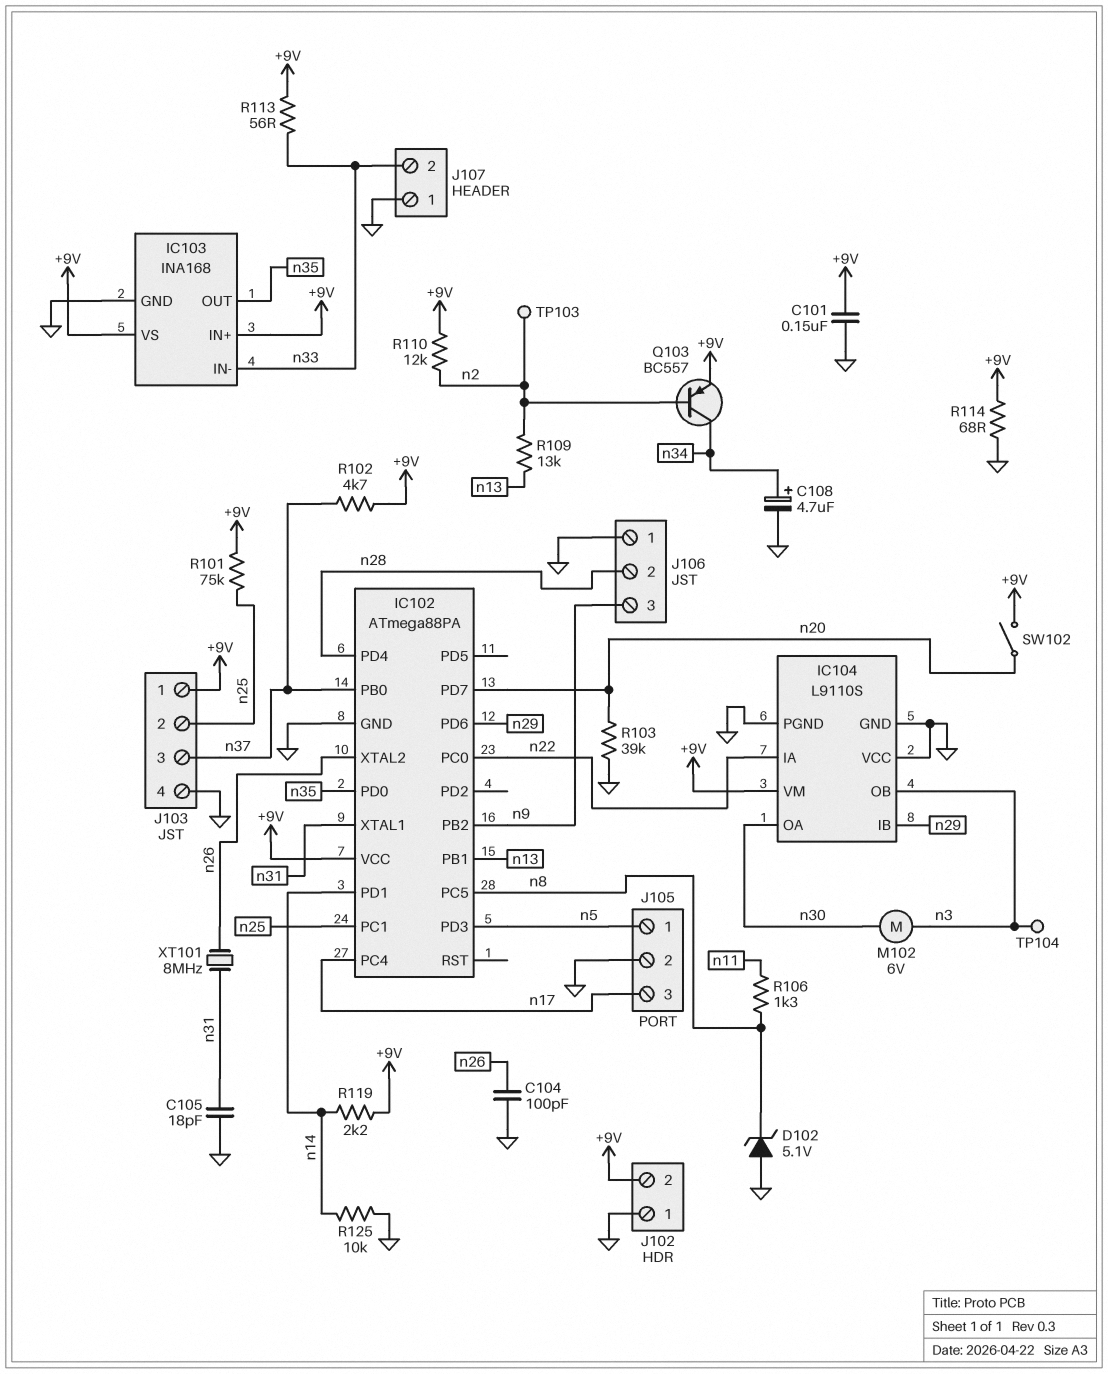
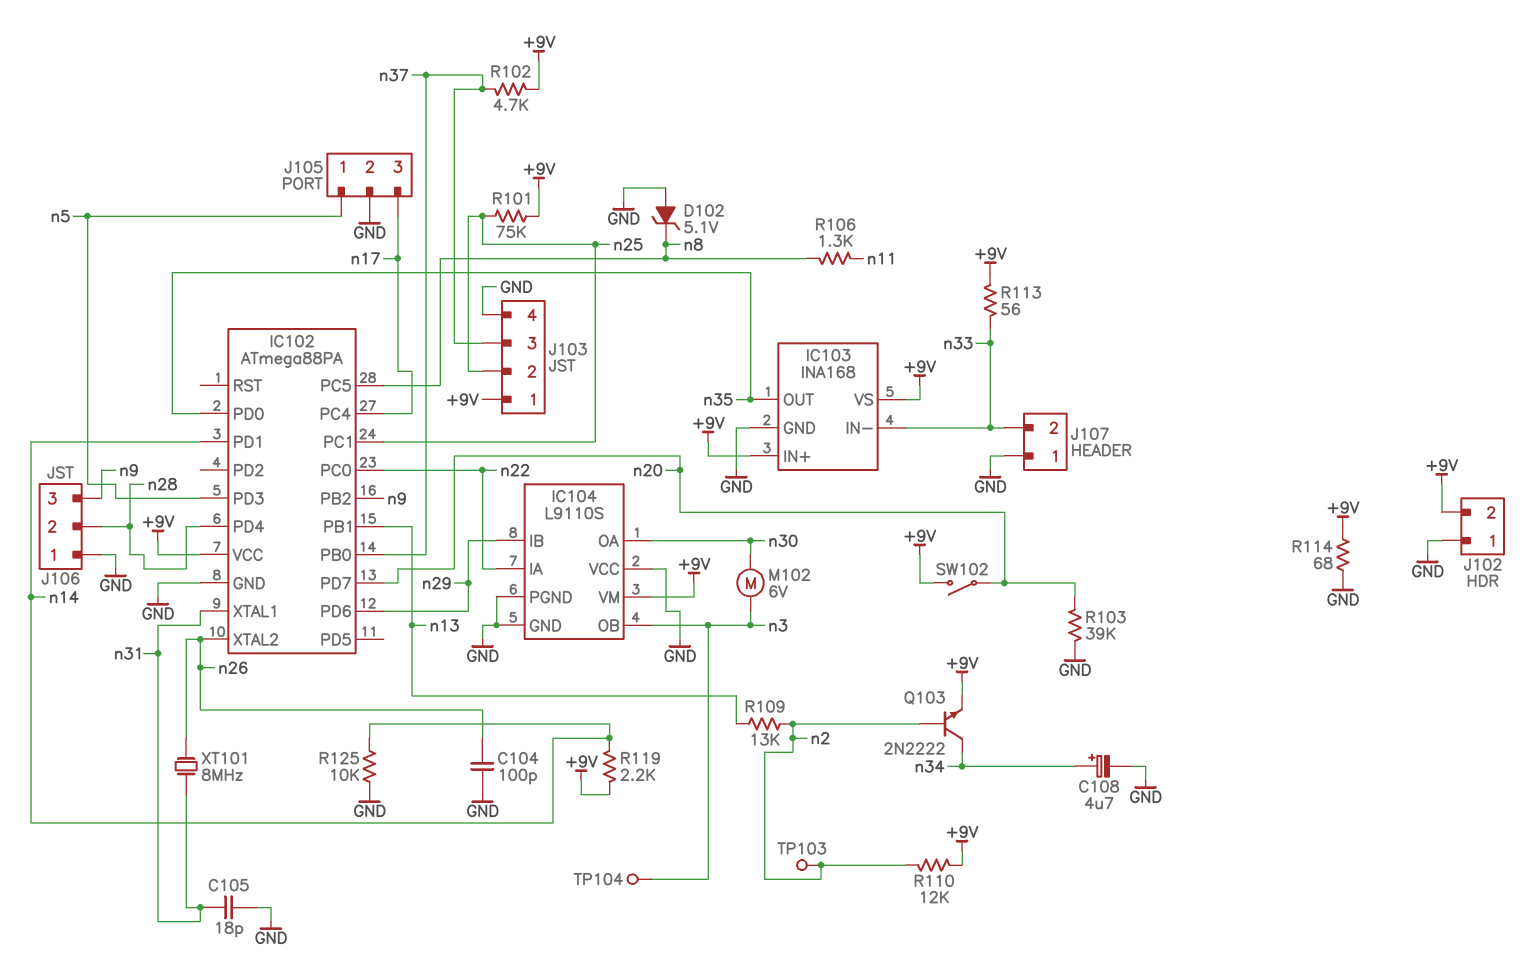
C101: 150nF (+9V, GND) -> none
Q103: PNP BC557 (B n2, C n34, E +9V) -> NPN 2N2222 (B n2, C n34, E +9V)

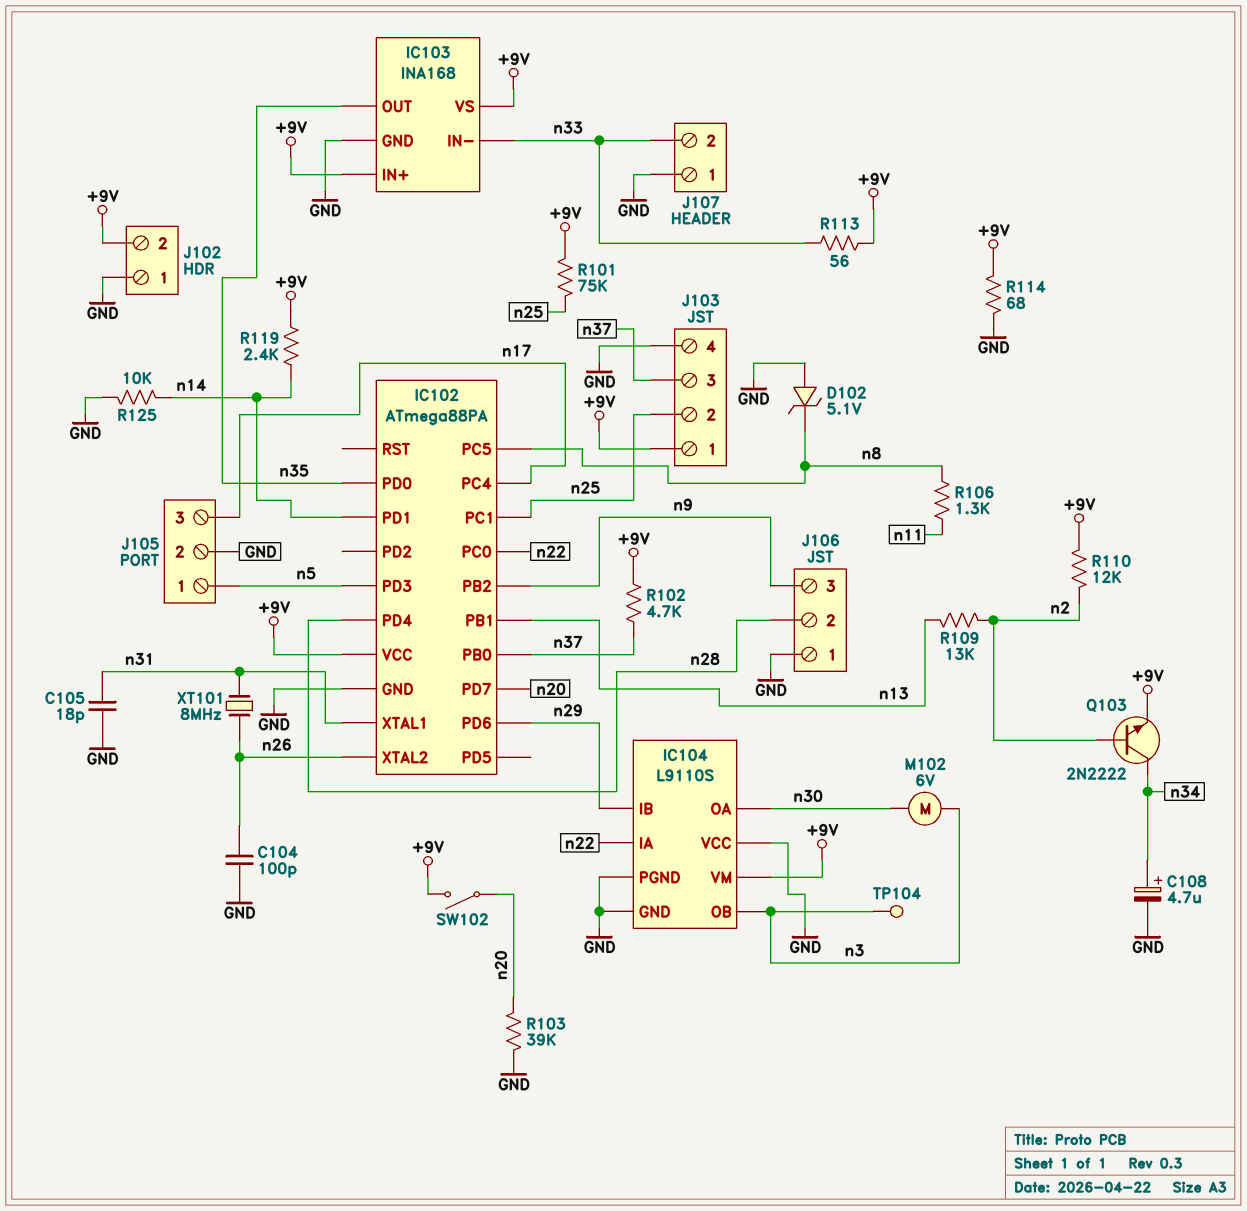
R119: 2.2k (+9V, n14) -> 2.4k (+9V, n14)
TP103: test point (n2) -> none

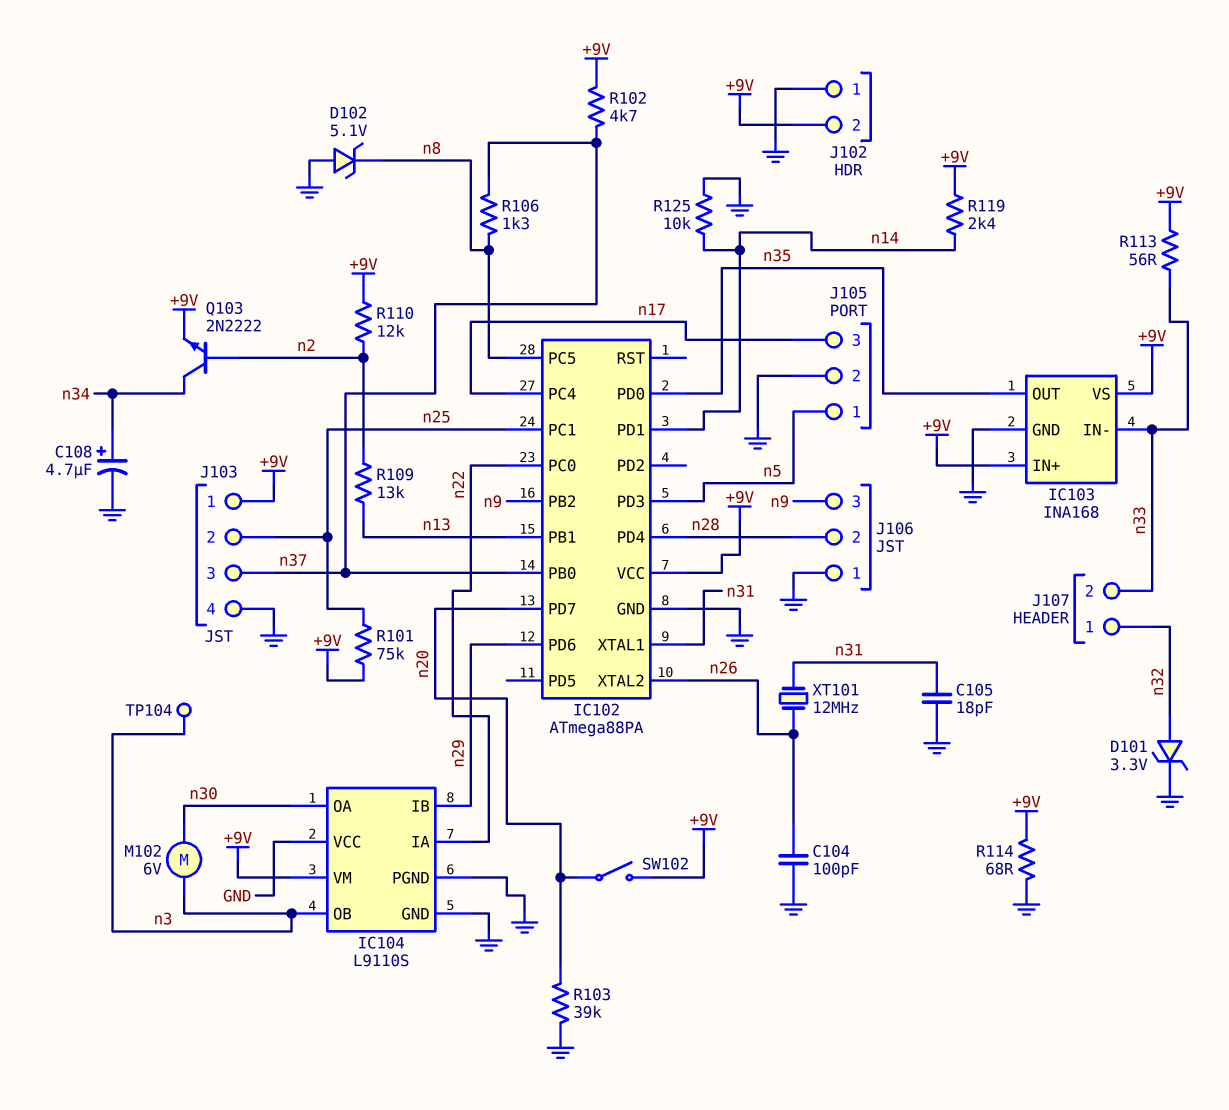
D101: none -> zener 3.3V (A n32, K GND)
J107 pin 1: GND -> n32
R106: 1.3k (n8, n11) -> 1.3k (n8, n37)
XT101: 8MHz (n26, n31) -> 12MHz (n26, n31)

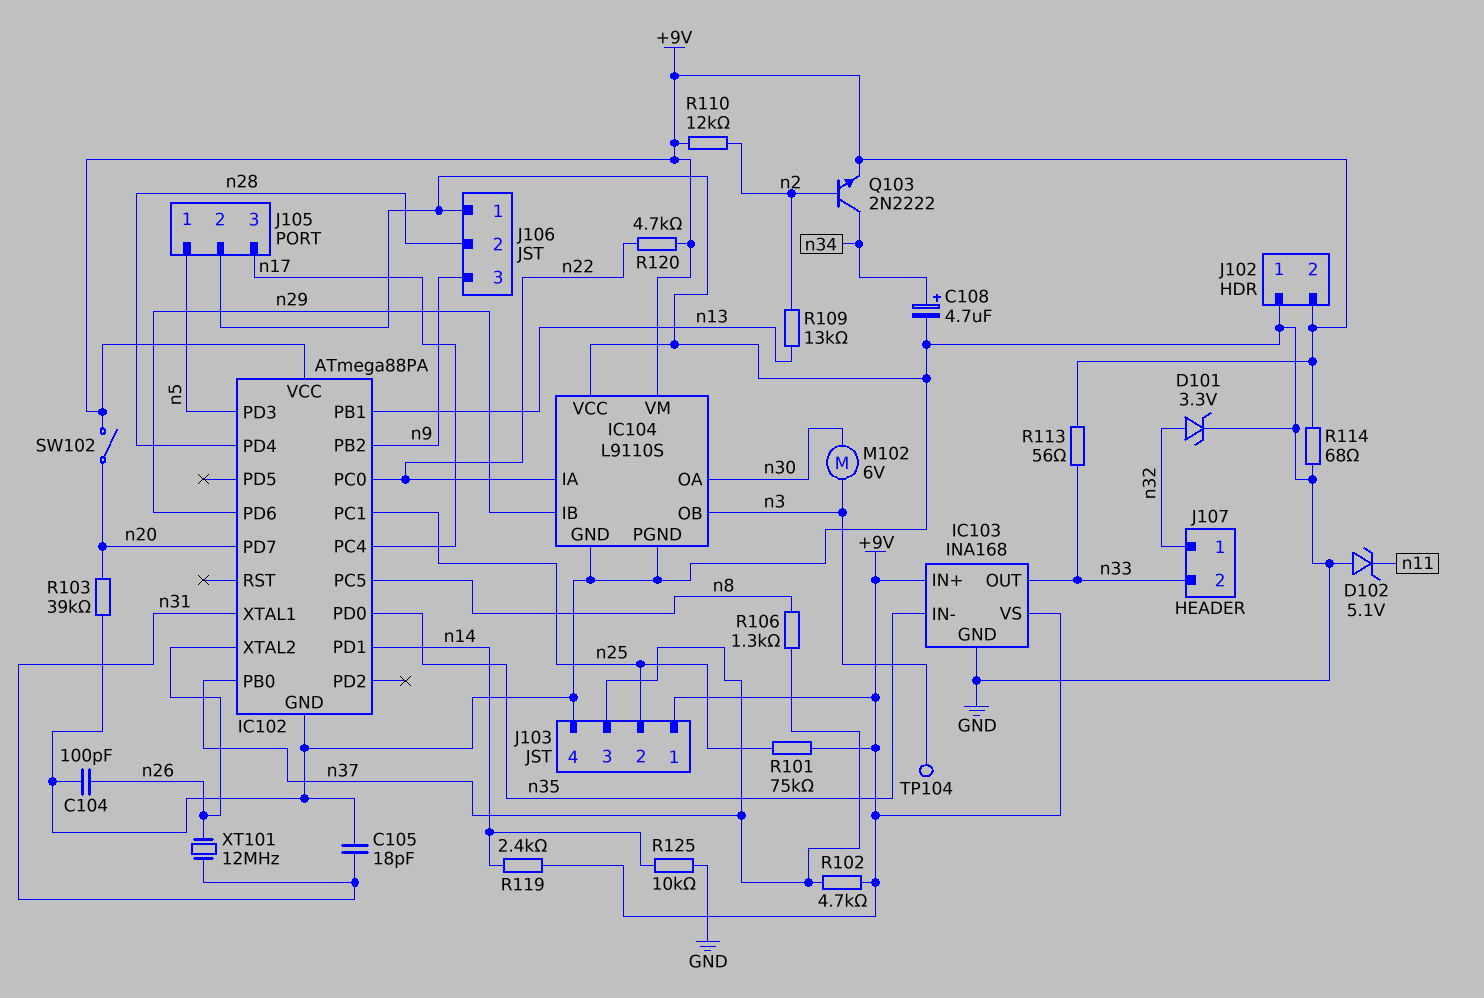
D102: zener 5.1V (A GND, K n8) -> zener 5.1V (A GND, K n11)
IC103 pin IN-: n33 -> n35
IC103 pin OUT: n35 -> n33
R120: none -> 4.7k (+9V, n22)

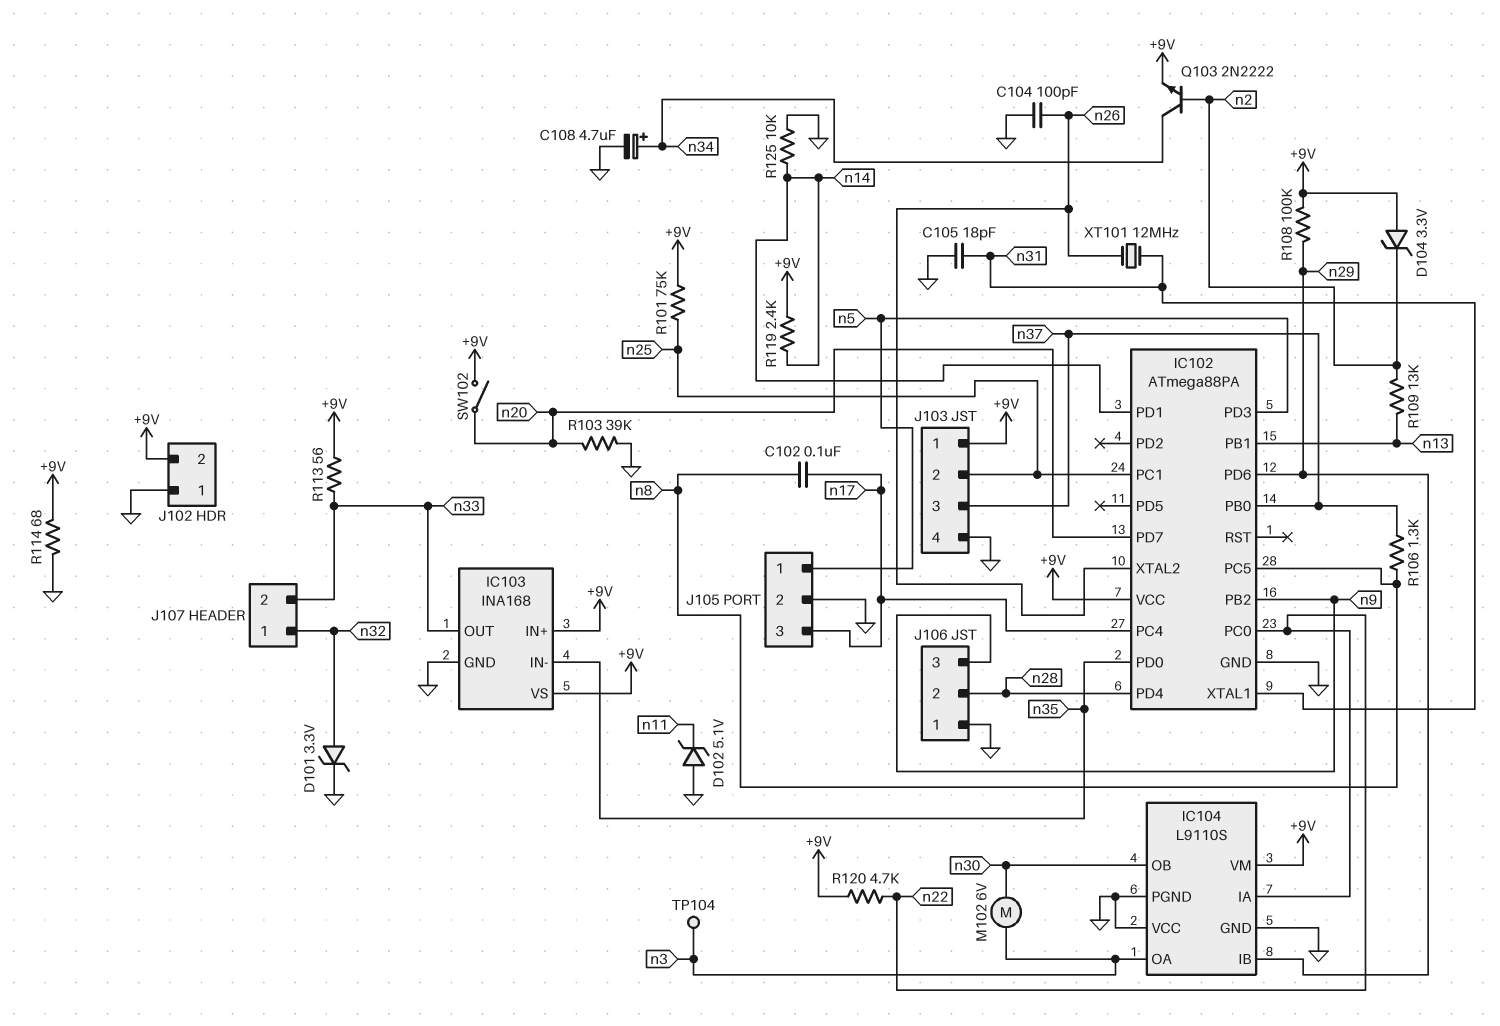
C102: none -> 100nF (n8, n17)
D104: none -> zener 3.3V (A +9V, K n2)
IC104 pin OA: n30 -> n3
IC104 pin OB: n3 -> n30
R102: 4.7k (+9V, n37) -> none
R108: none -> 100k (+9V, n29)
R110: 12k (+9V, n2) -> none

